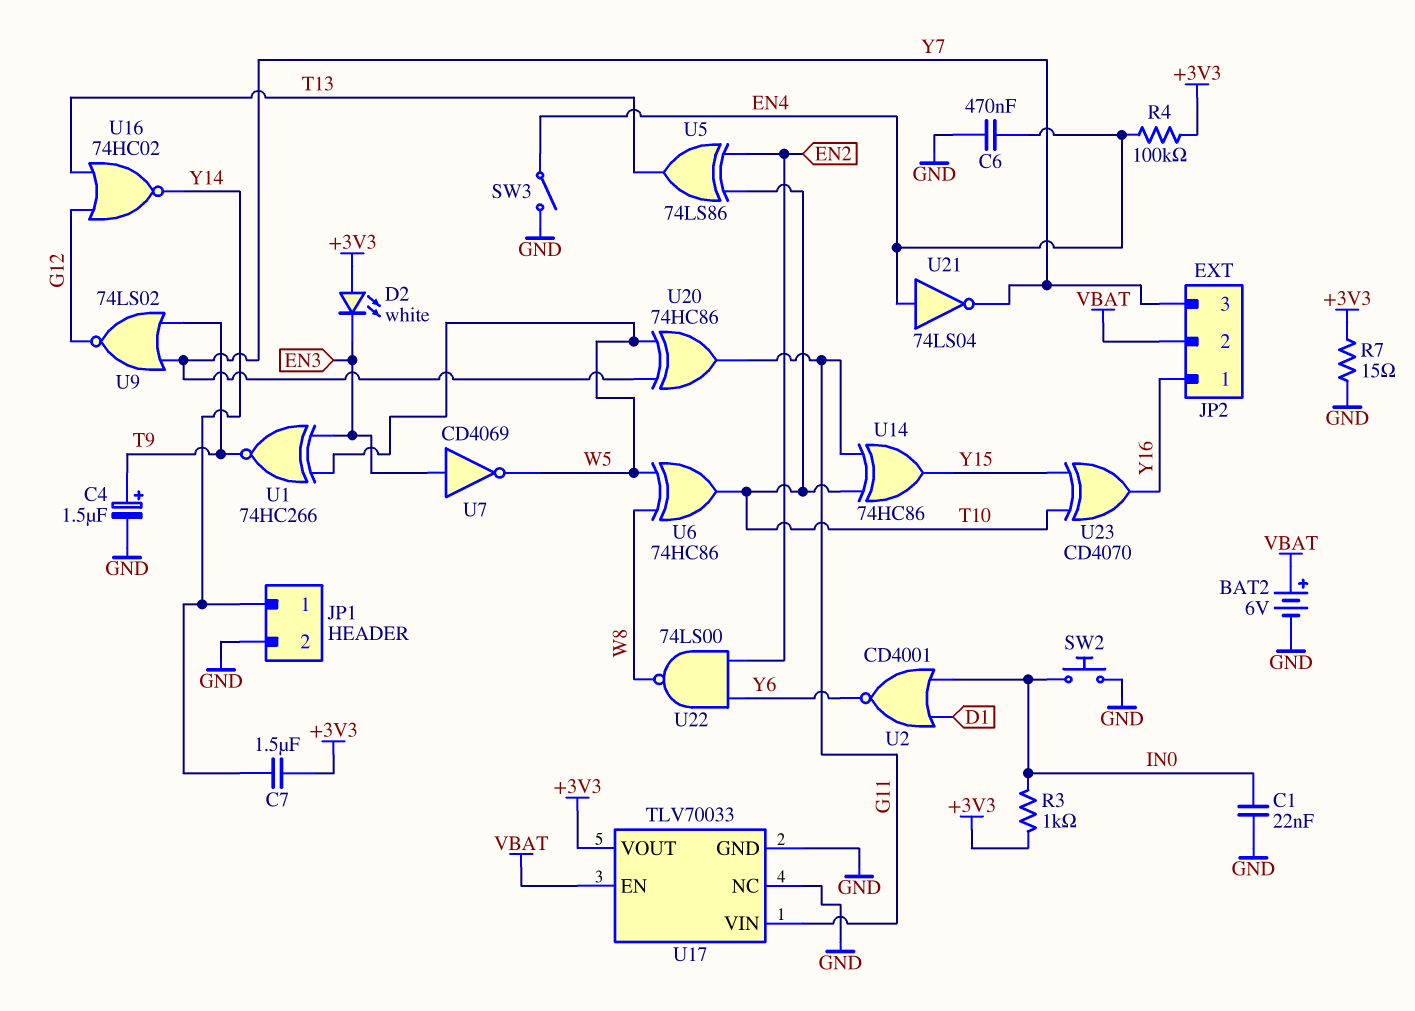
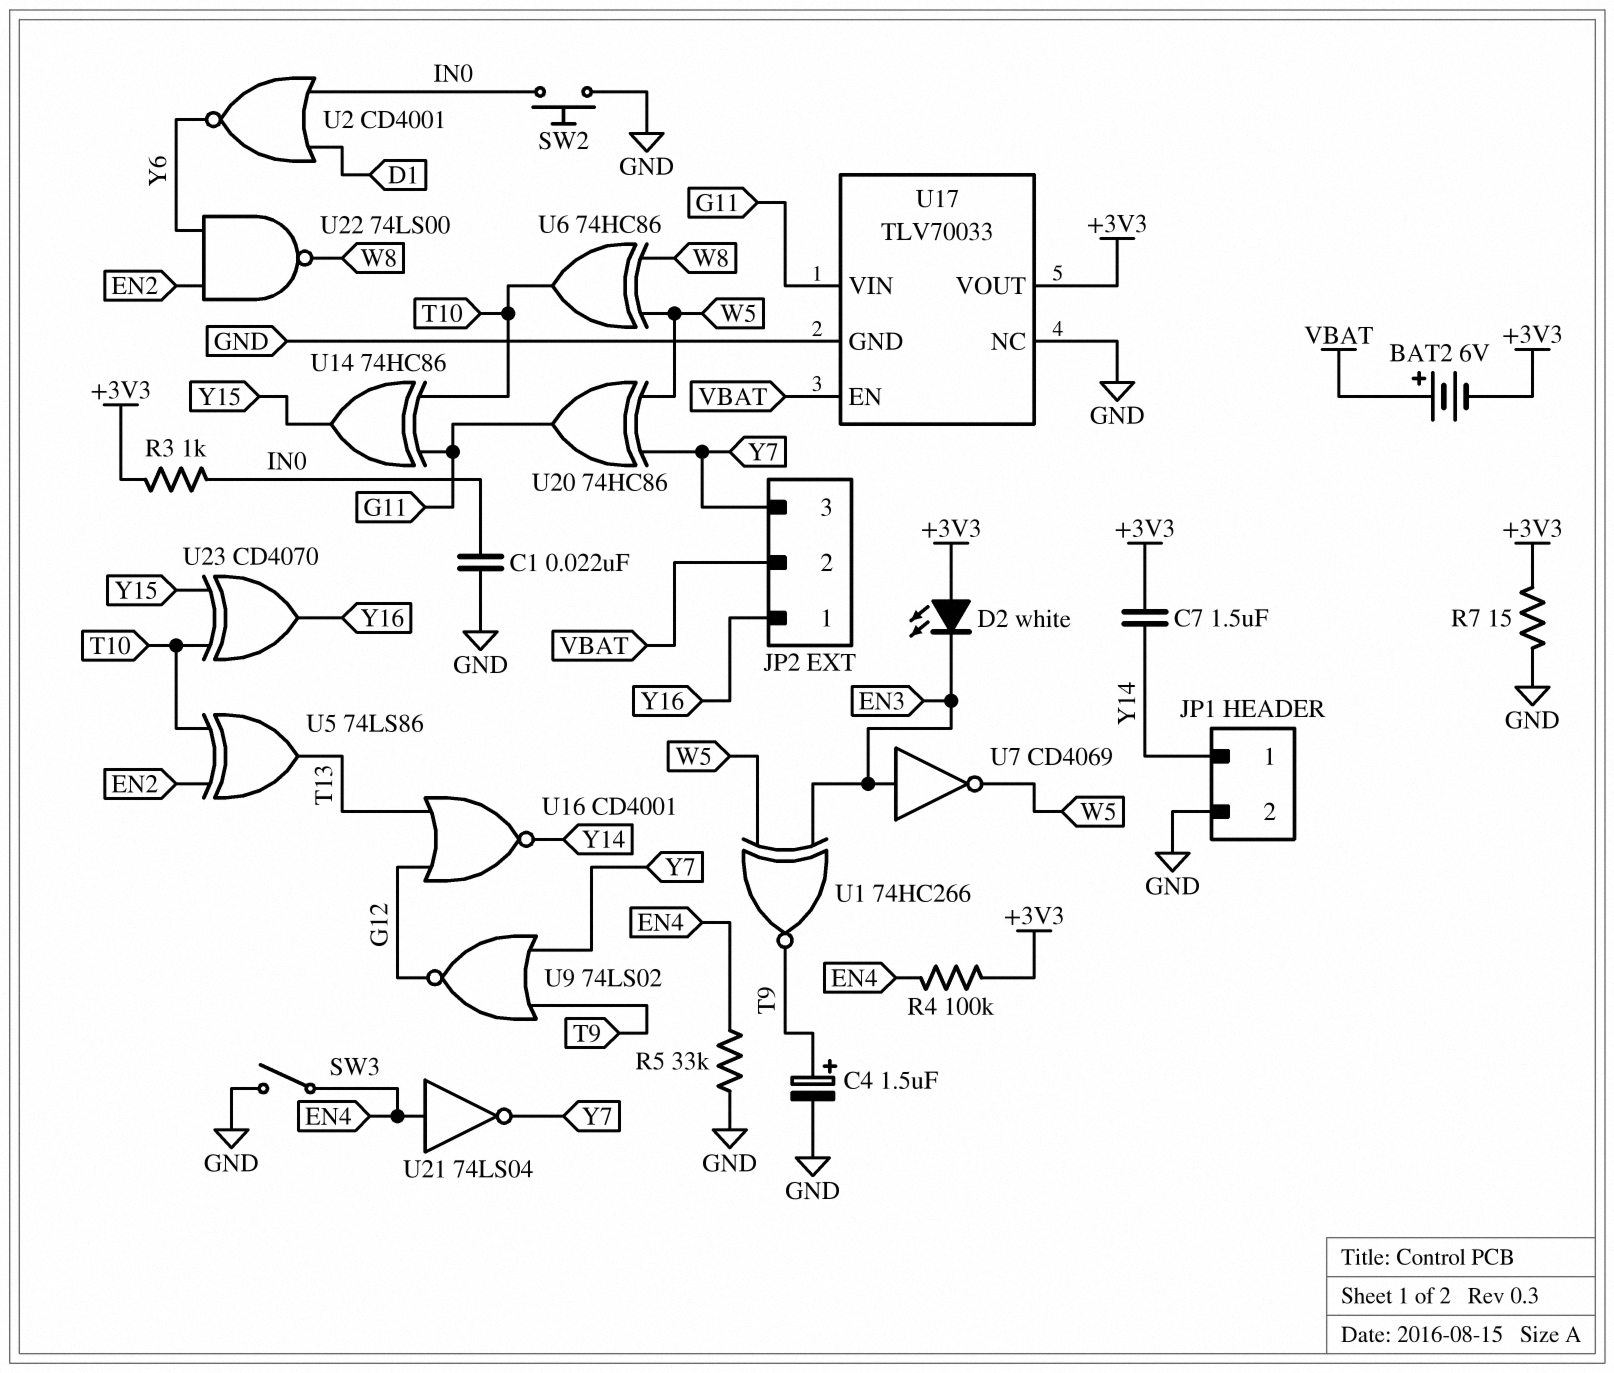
BAT2: 6V (plus VBAT, minus GND) -> 6V (plus VBAT, minus +3V3)
C6: 470nF (EN4, GND) -> none
R5: none -> 33k (EN4, GND)
U16: NOR 74HC02 (in G12, in T13, out Y14) -> NOR CD4001 (in G12, in T13, out Y14)

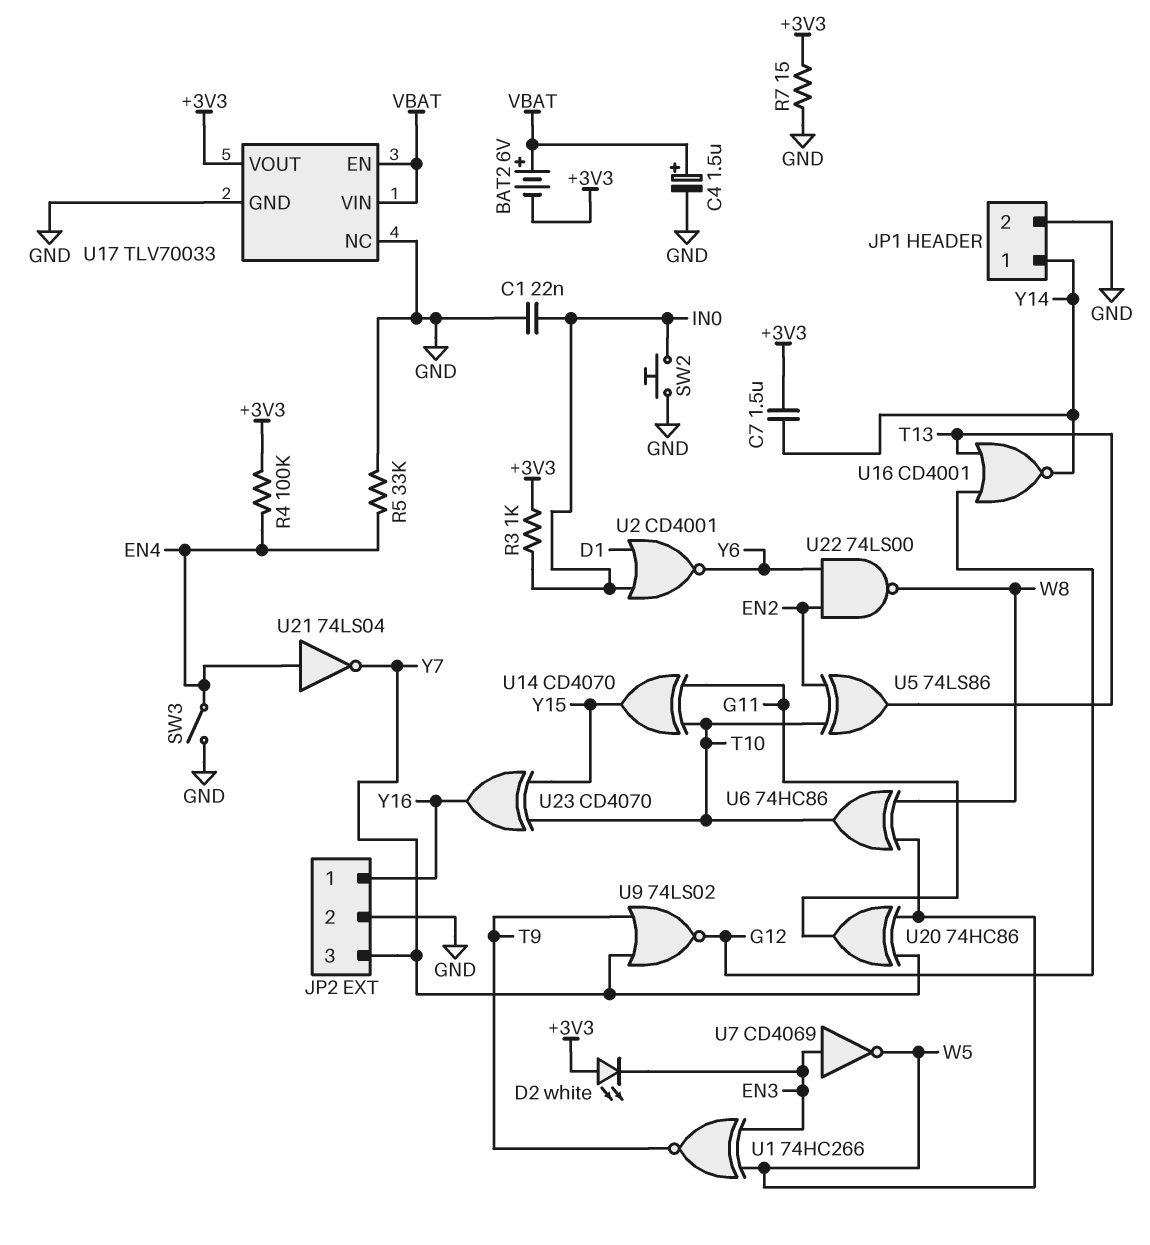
C4: 1.5uF (plus T9, minus GND) -> 1.5uF (plus VBAT, minus GND)
JP2 pin 2: VBAT -> GND
U14: XOR 74HC86 (in G11, in T10, out Y15) -> XOR CD4070 (in G11, in T10, out Y15)
U17 pin VIN: G11 -> VBAT

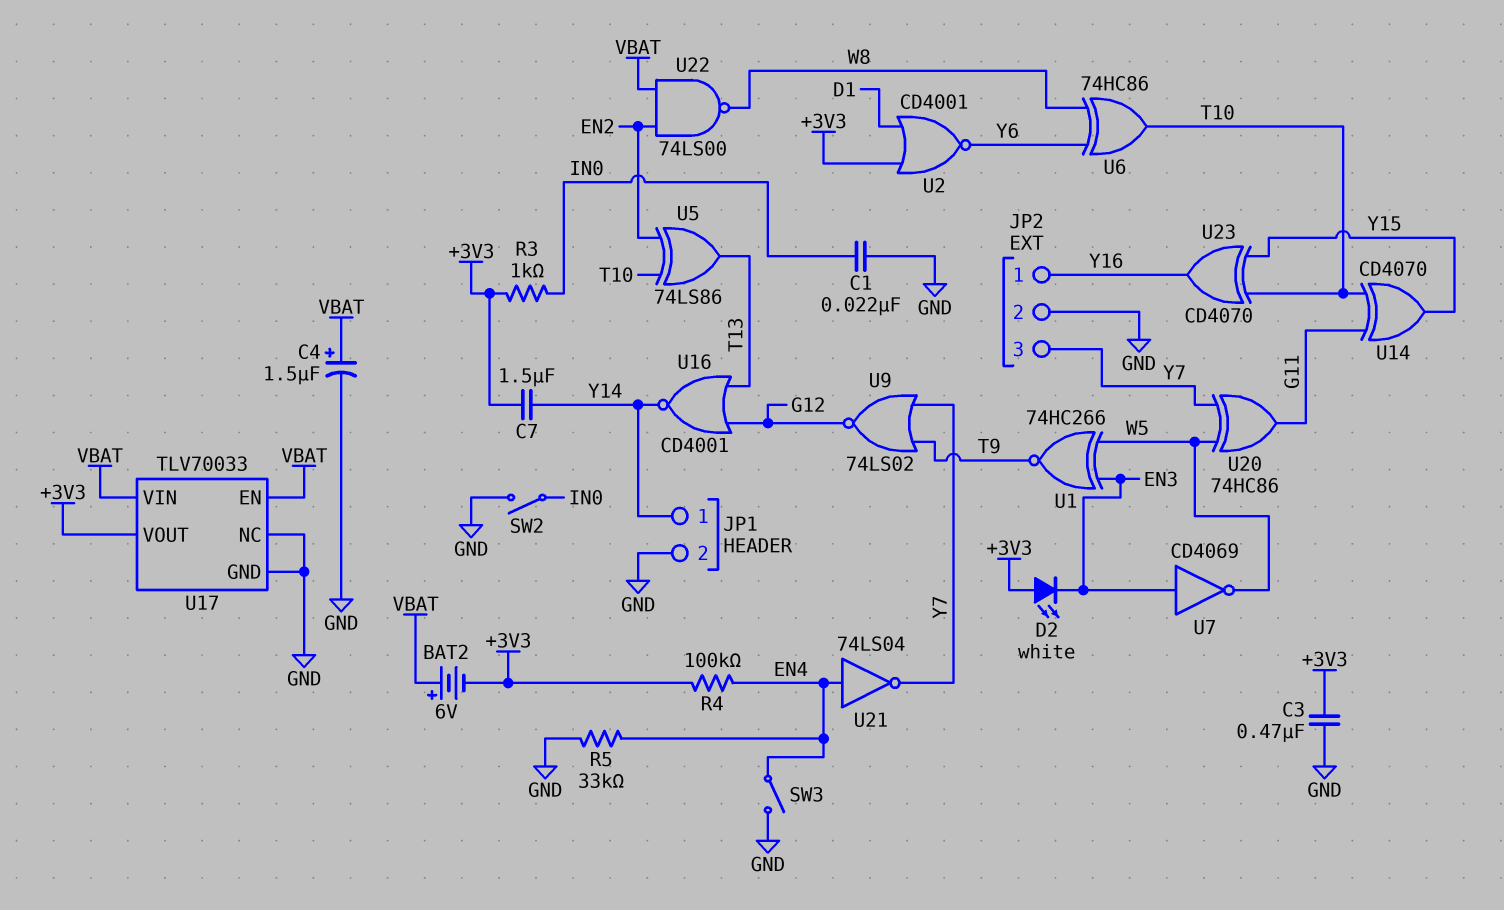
C3: none -> 470nF (+3V3, GND)
R7: 15 (+3V3, GND) -> none
SW2: button (GND, IN0) -> switch (GND, IN0)
U2: NOR CD4001 (in D1, in IN0, out Y6) -> NOR CD4001 (in +3V3, in D1, out Y6)
U6: XOR 74HC86 (in W5, in W8, out T10) -> XOR 74HC86 (in W8, in Y6, out T10)
U22: NAND 74LS00 (in EN2, in Y6, out W8) -> NAND 74LS00 (in EN2, in VBAT, out W8)

